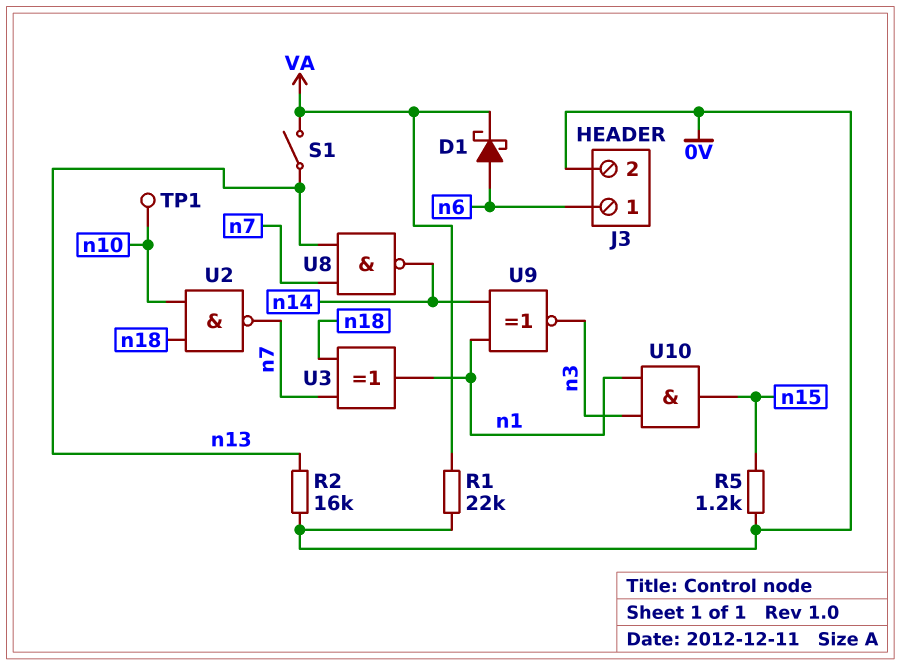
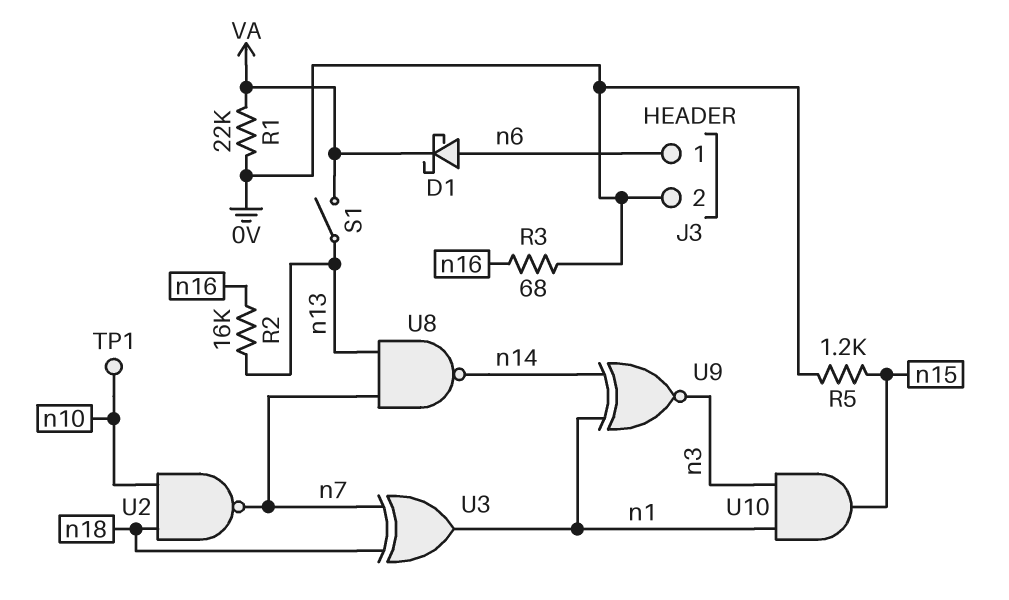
R2: 16k (0V, n13) -> 16k (n13, n16)
R3: none -> 68 (0V, n16)

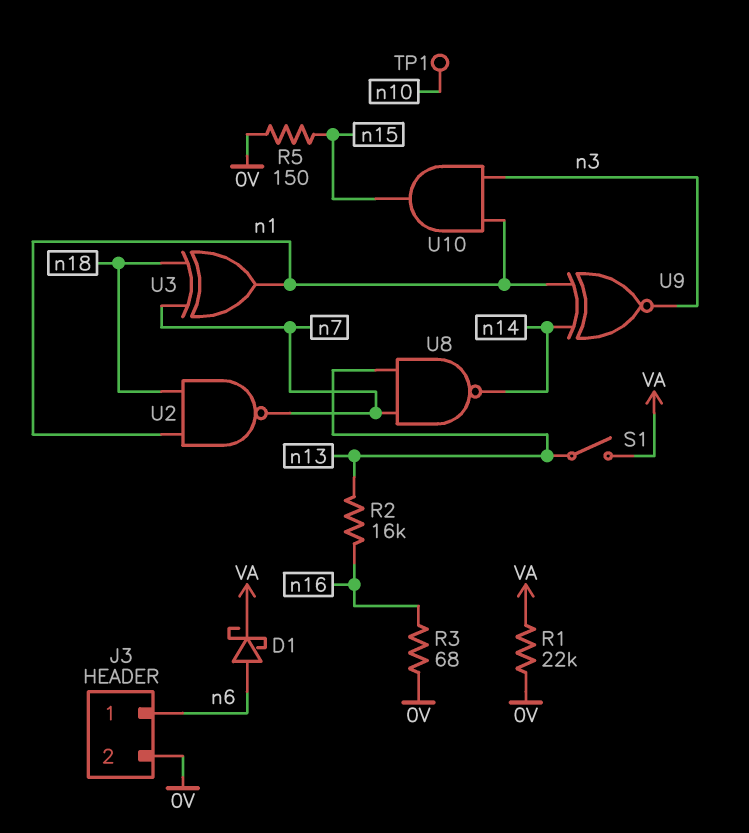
R5: 1.2k (0V, n15) -> 150 (0V, n15)
U2: NAND (in n10, in n18, out n7) -> NAND (in n1, in n18, out n7)

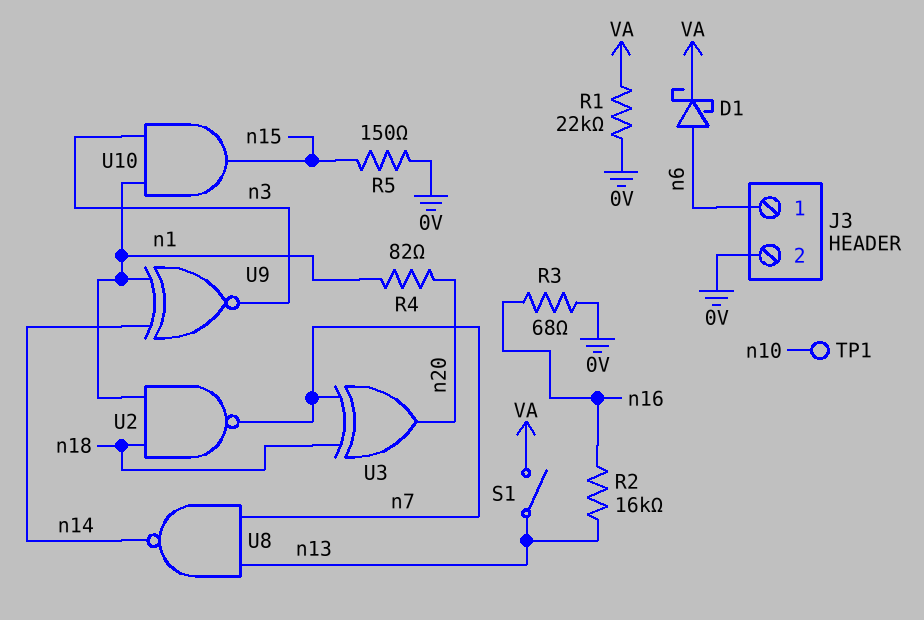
R4: none -> 82 (n1, n20)
U3: XOR (in n7, in n18, out n1) -> XOR (in n7, in n18, out n20)

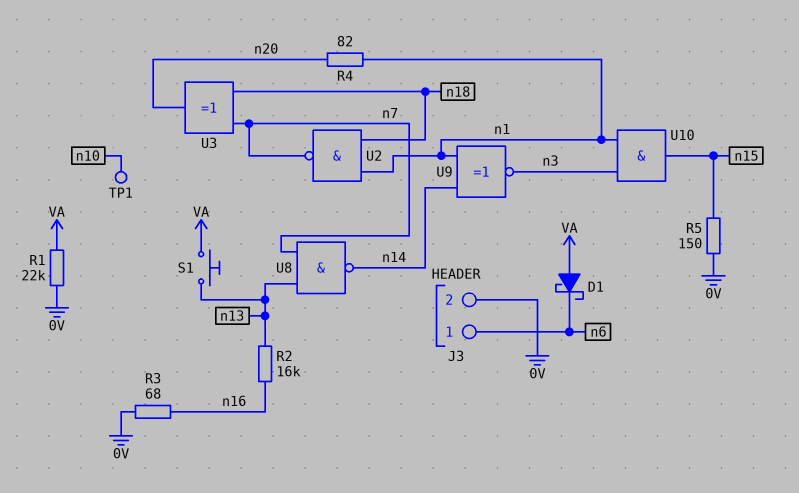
D1: schottky (A n6, K VA) -> schottky (A VA, K n6)
S1: switch (VA, n13) -> button (VA, n13)

